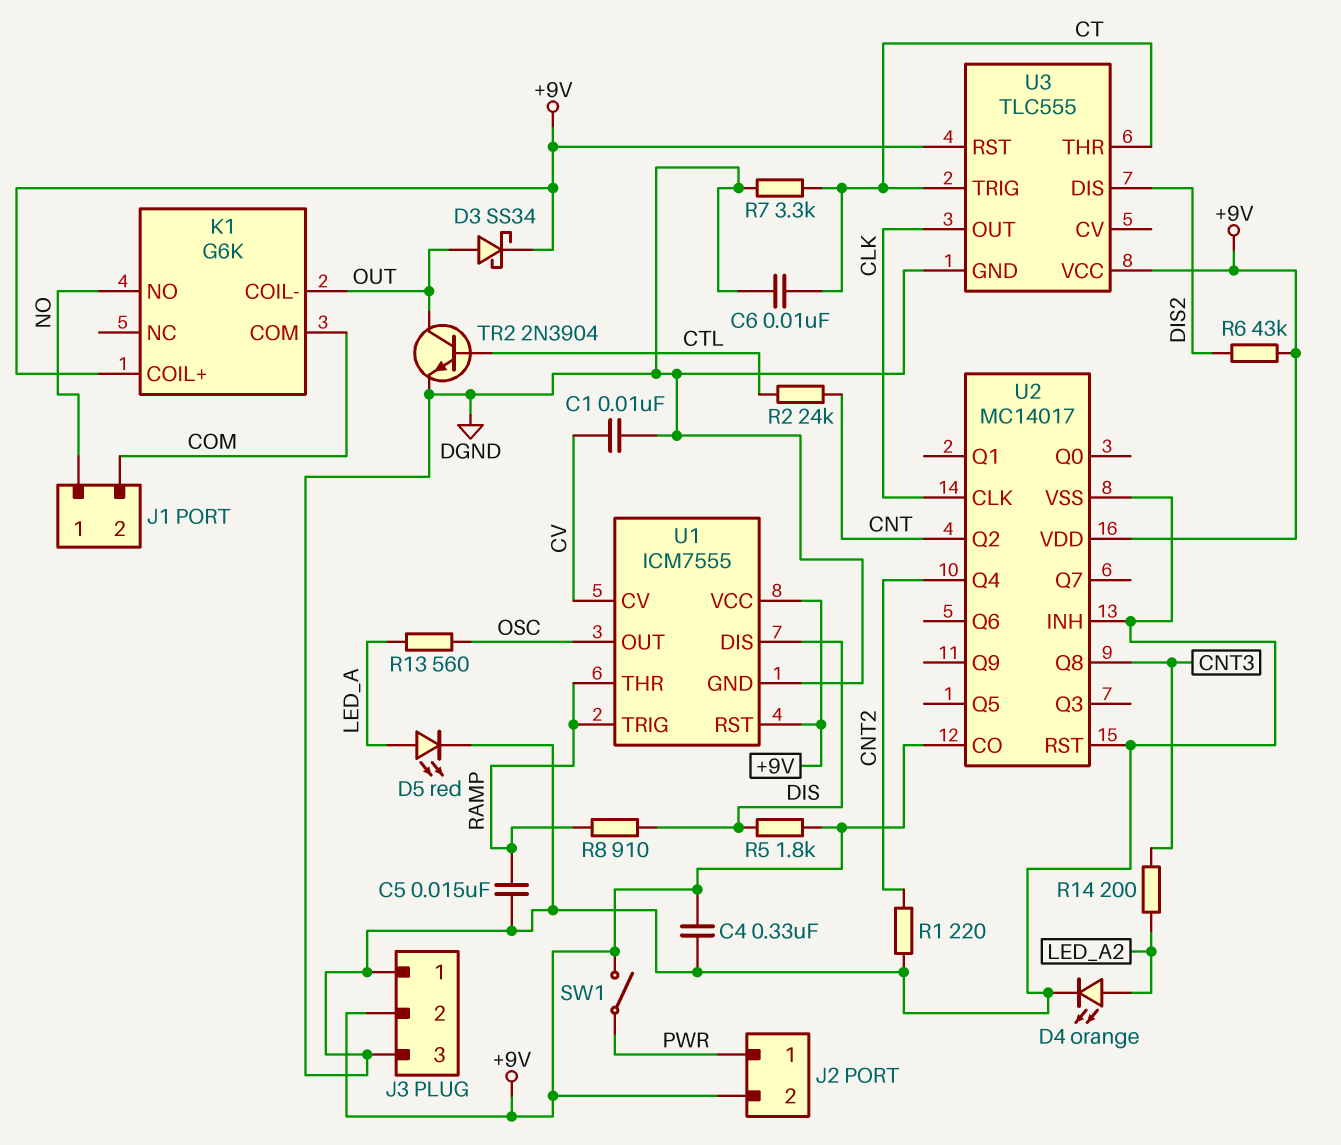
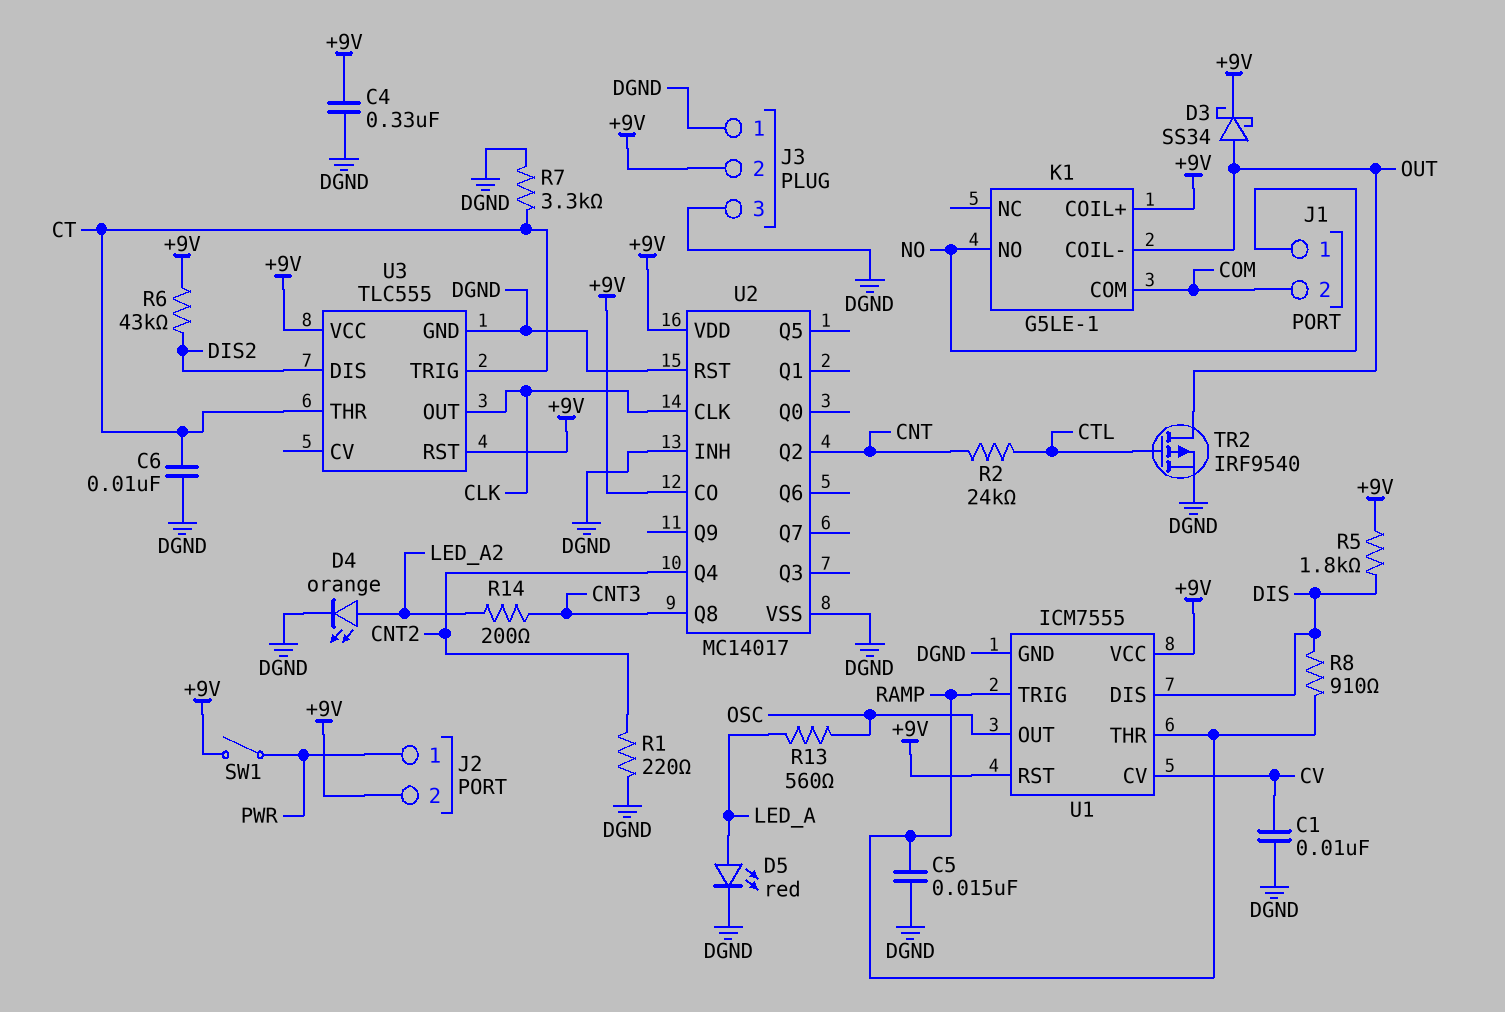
K1: G6K -> G5LE-1
TR2: NPN 2N3904 (B CTL, C OUT, E DGND) -> PMOS IRF9540 (G CTL, D OUT, S DGND)

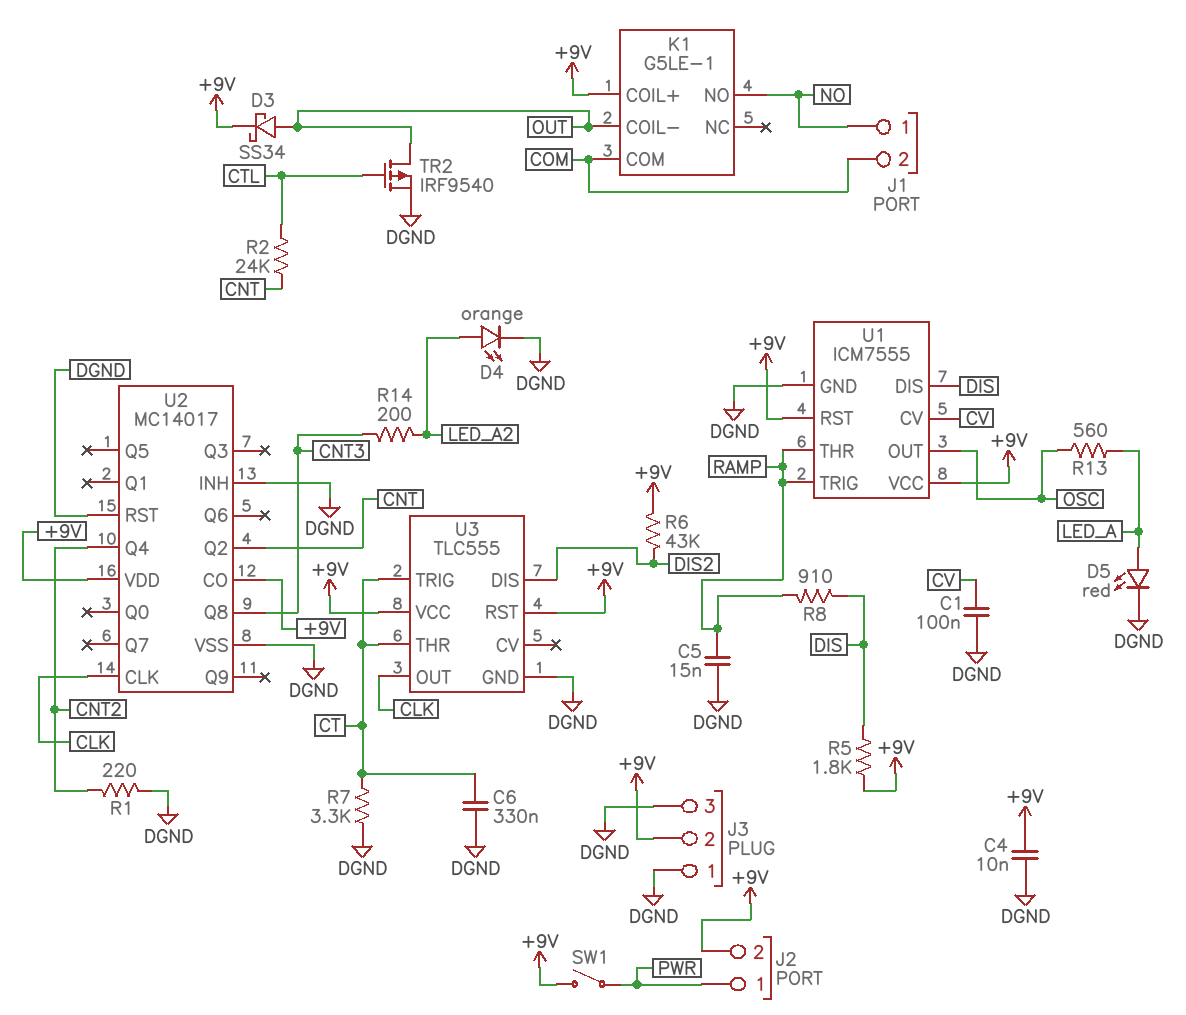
C1: 10nF (CV, DGND) -> 100nF (CV, DGND)
C4: 330nF (+9V, DGND) -> 10nF (+9V, DGND)
C6: 10nF (CT, DGND) -> 330nF (CT, DGND)

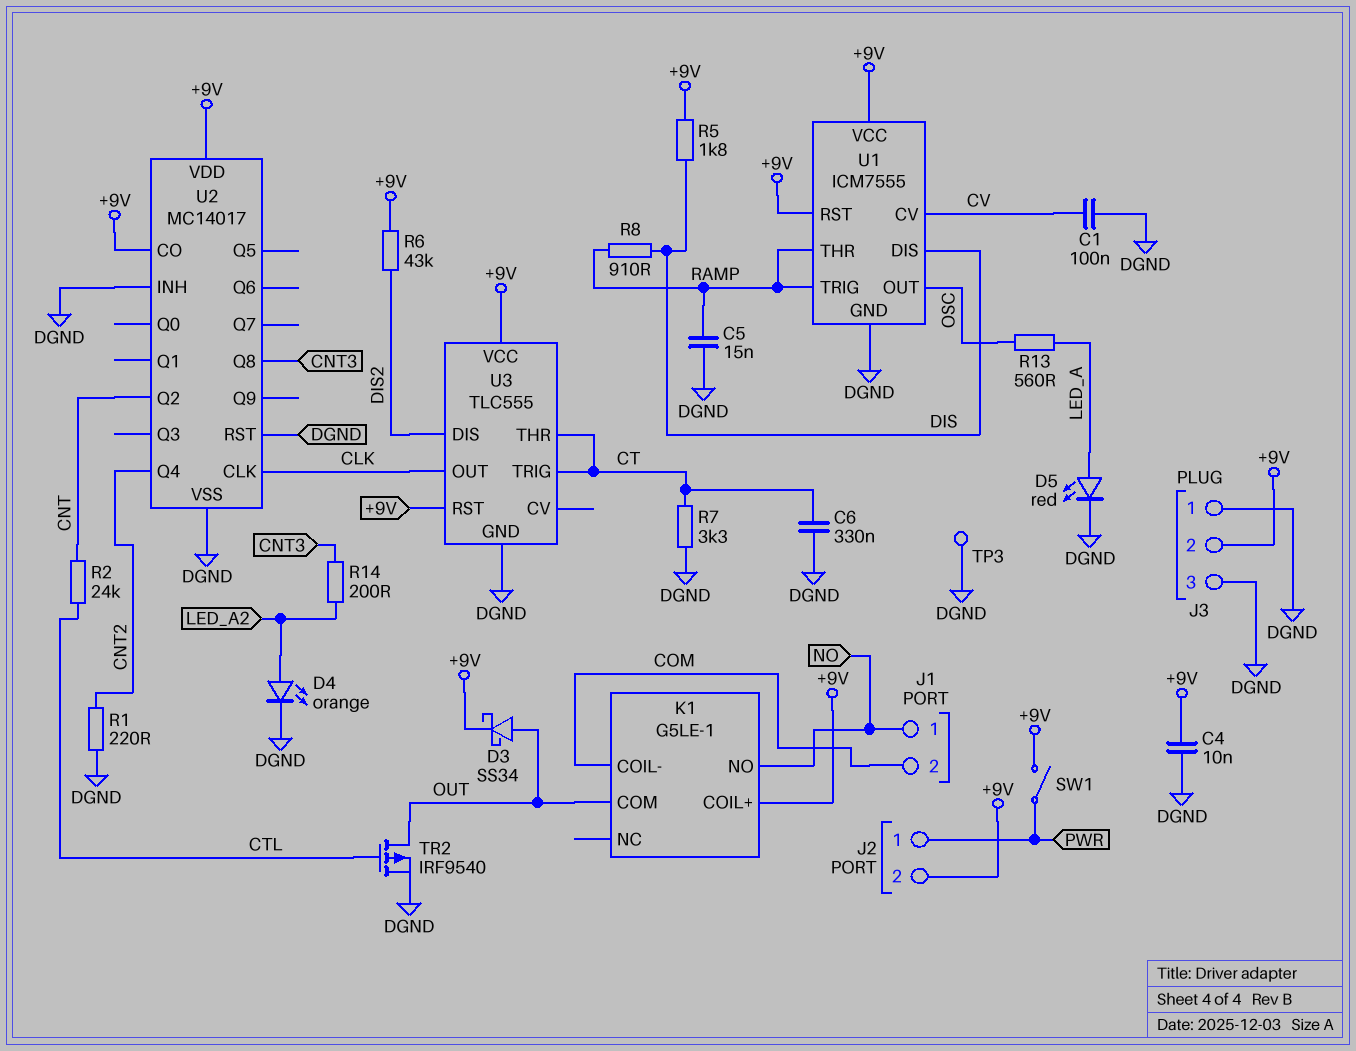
K1 pin COIL-: OUT -> COM
K1 pin COM: COM -> OUT
TP3: none -> test point (DGND)

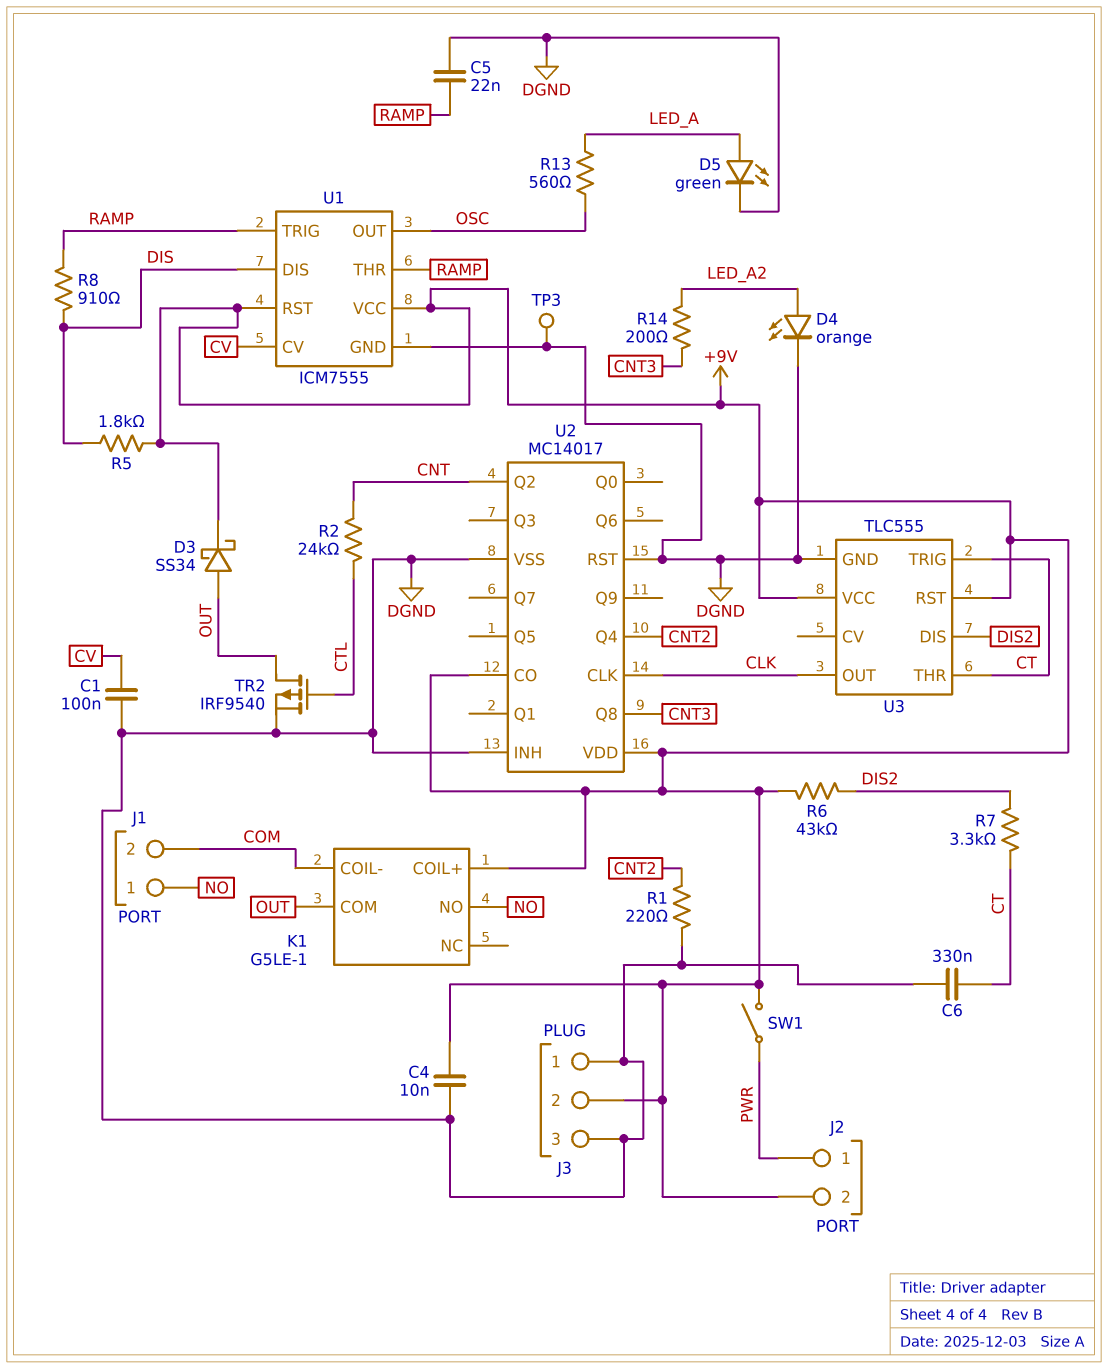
C5: 15nF (DGND, RAMP) -> 22nF (DGND, RAMP)
D5: LED red (A LED_A, K DGND) -> LED green (A LED_A, K DGND)
R7: 3.3k (CT, DGND) -> 3.3k (CT, DIS2)

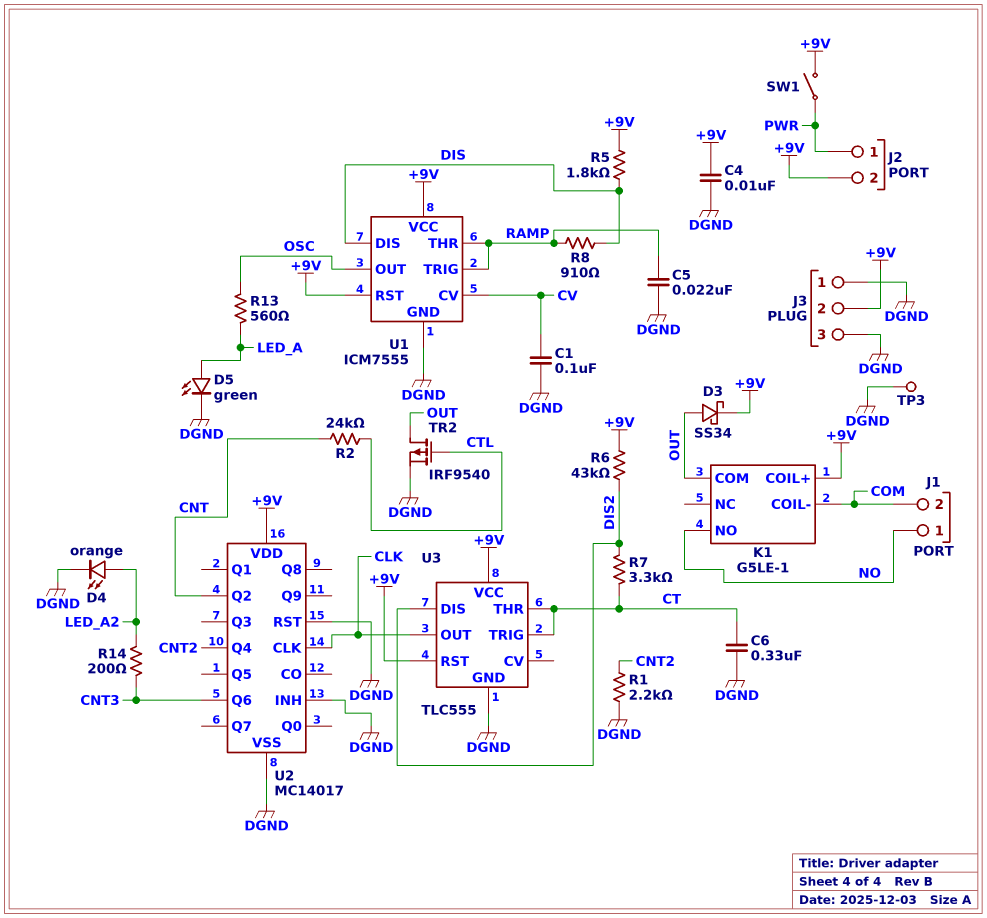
R1: 220 (CNT2, DGND) -> 2.2k (CNT2, DGND)
U2 pin CO: +9V -> none
U2 pin Q6: none -> CNT3
U2 pin Q8: CNT3 -> none

